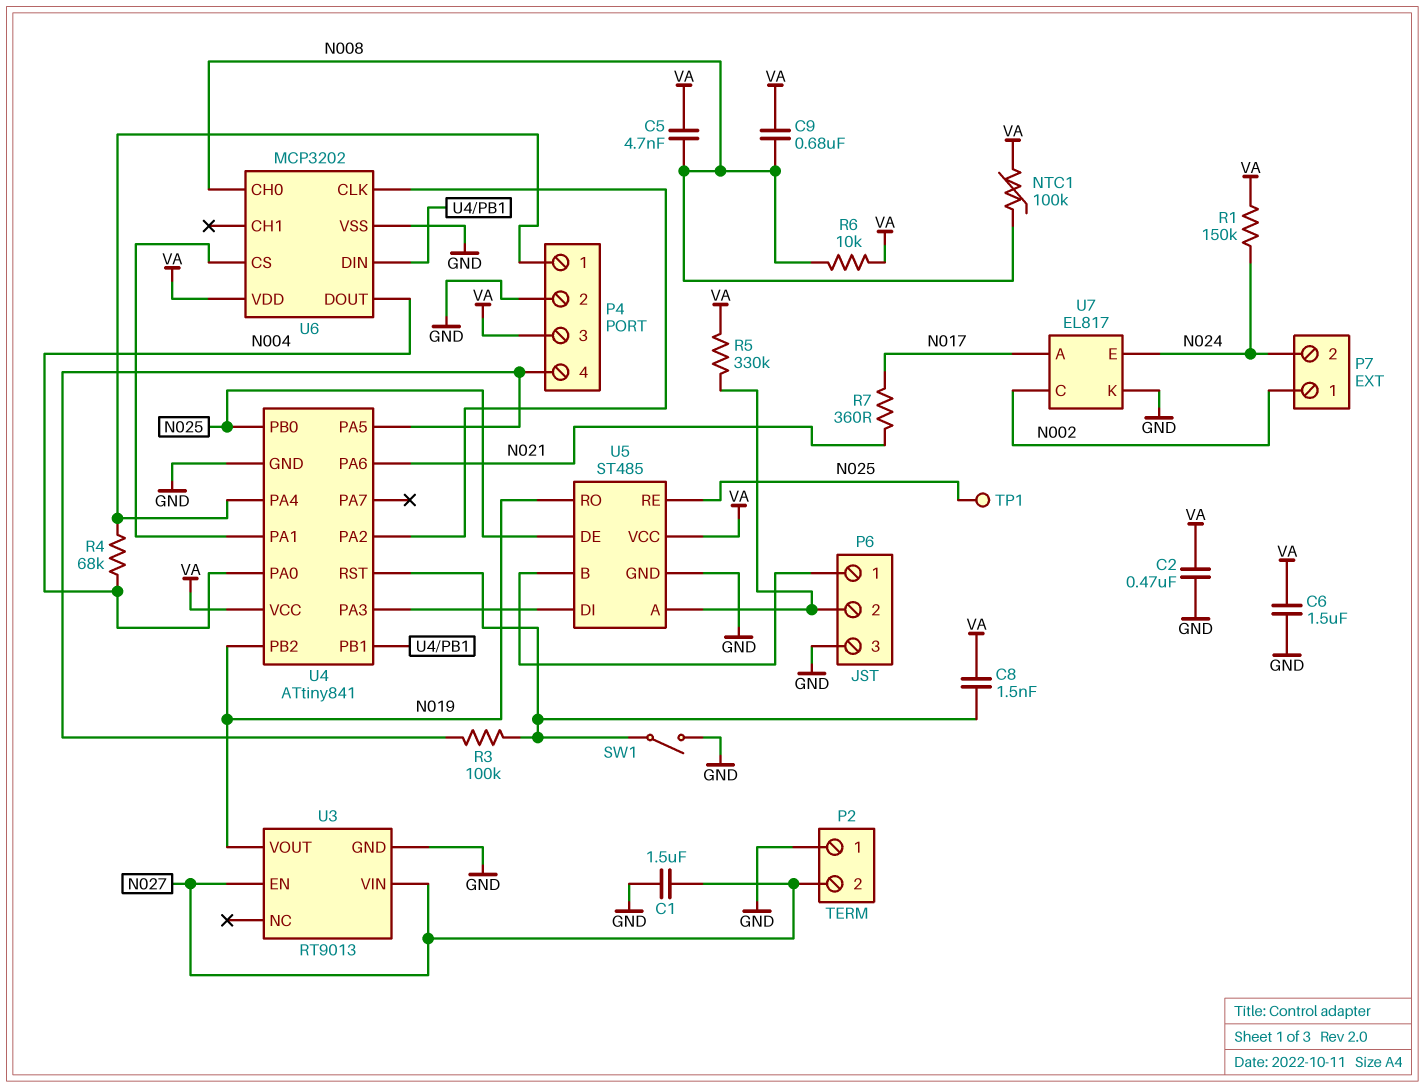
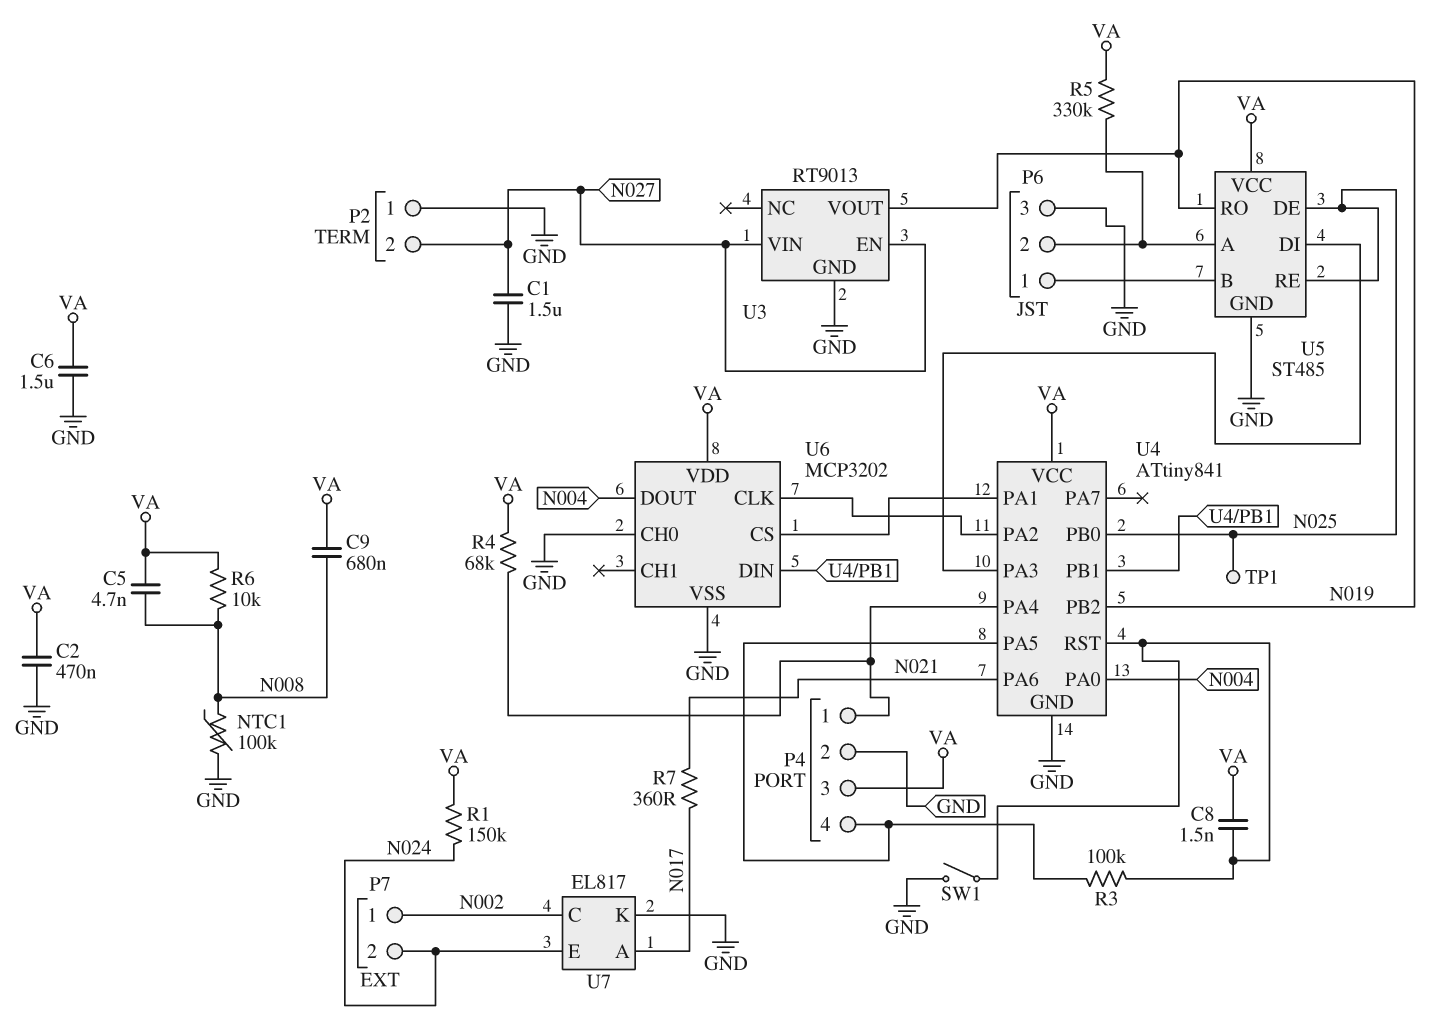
NTC1: 100k (N008, VA) -> 100k (GND, N008)
R4: 68k (N004, P4/1) -> 68k (P4/1, VA)
U6 pin CH0: N008 -> GND

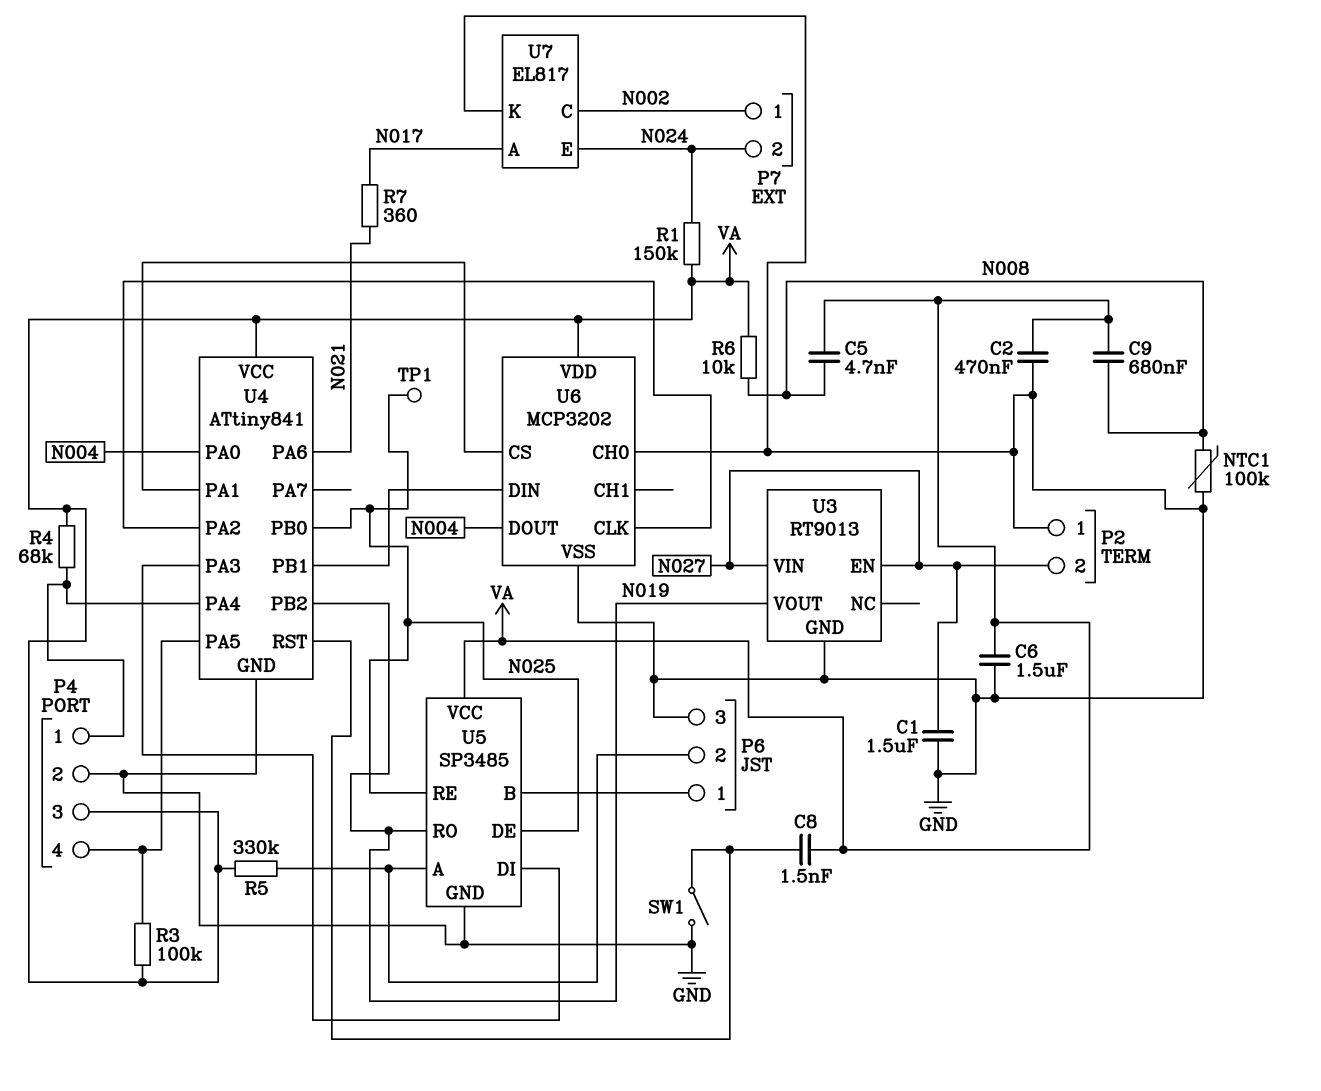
R3: 100k (P4/4, U4/RST) -> 100k (P4/4, VA)
U5: ST485 -> SP3485

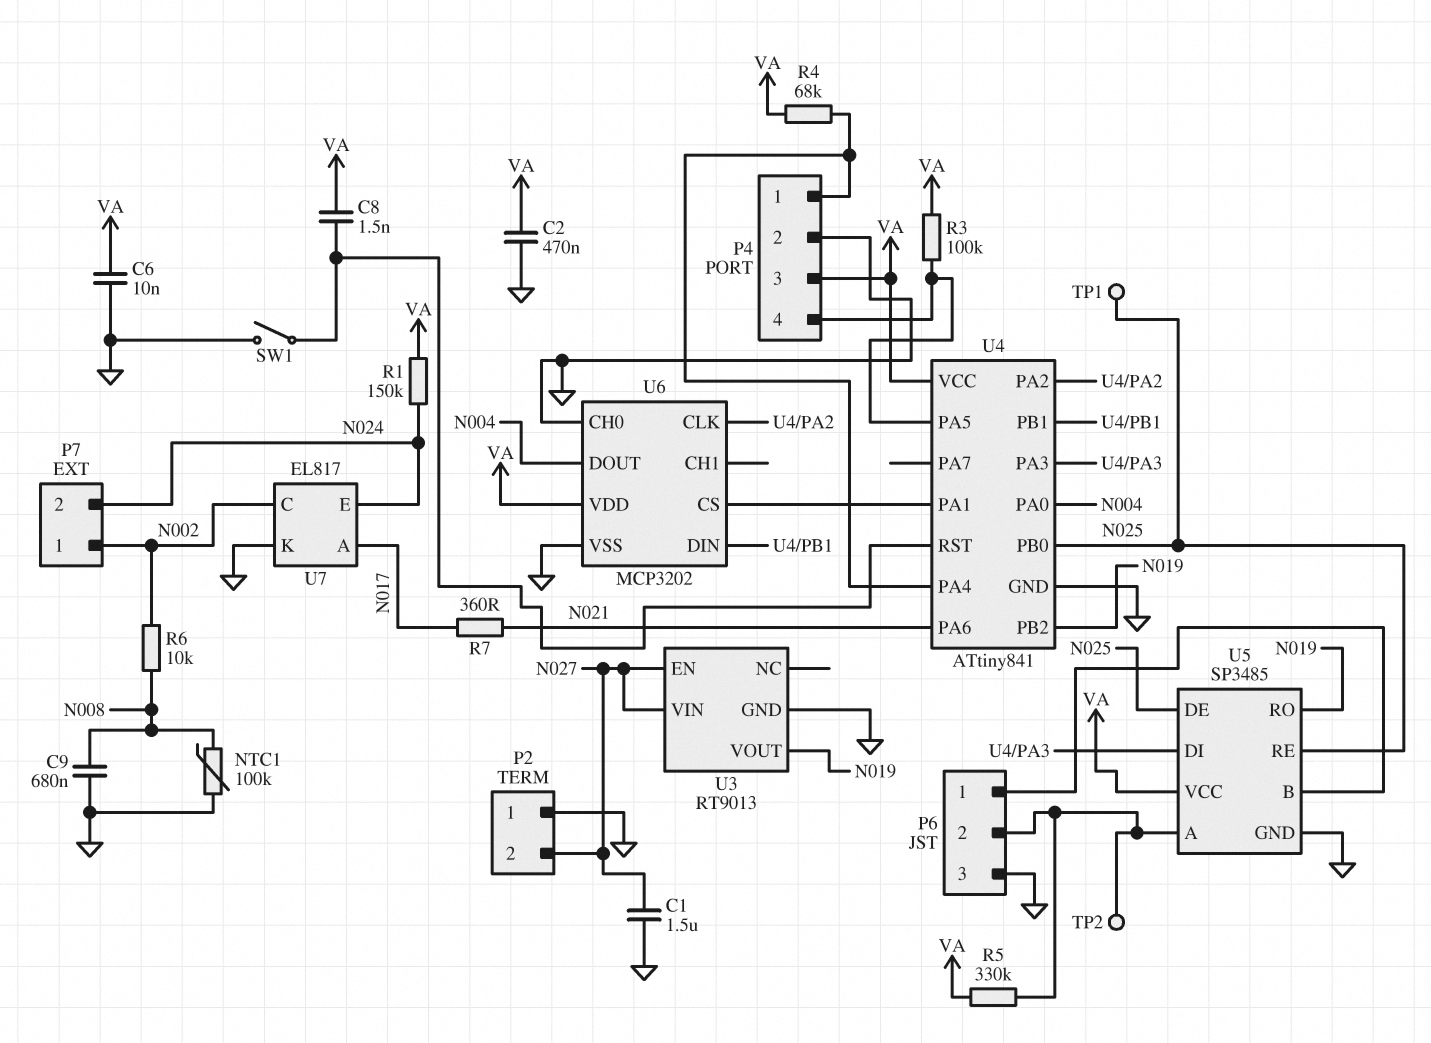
C5: 4.7nF (N008, VA) -> none
C6: 1.5uF (GND, VA) -> 10nF (GND, VA)
C9: 680nF (N008, VA) -> 680nF (GND, N008)
R6: 10k (N008, VA) -> 10k (N002, N008)
TP2: none -> test point (P6/2)

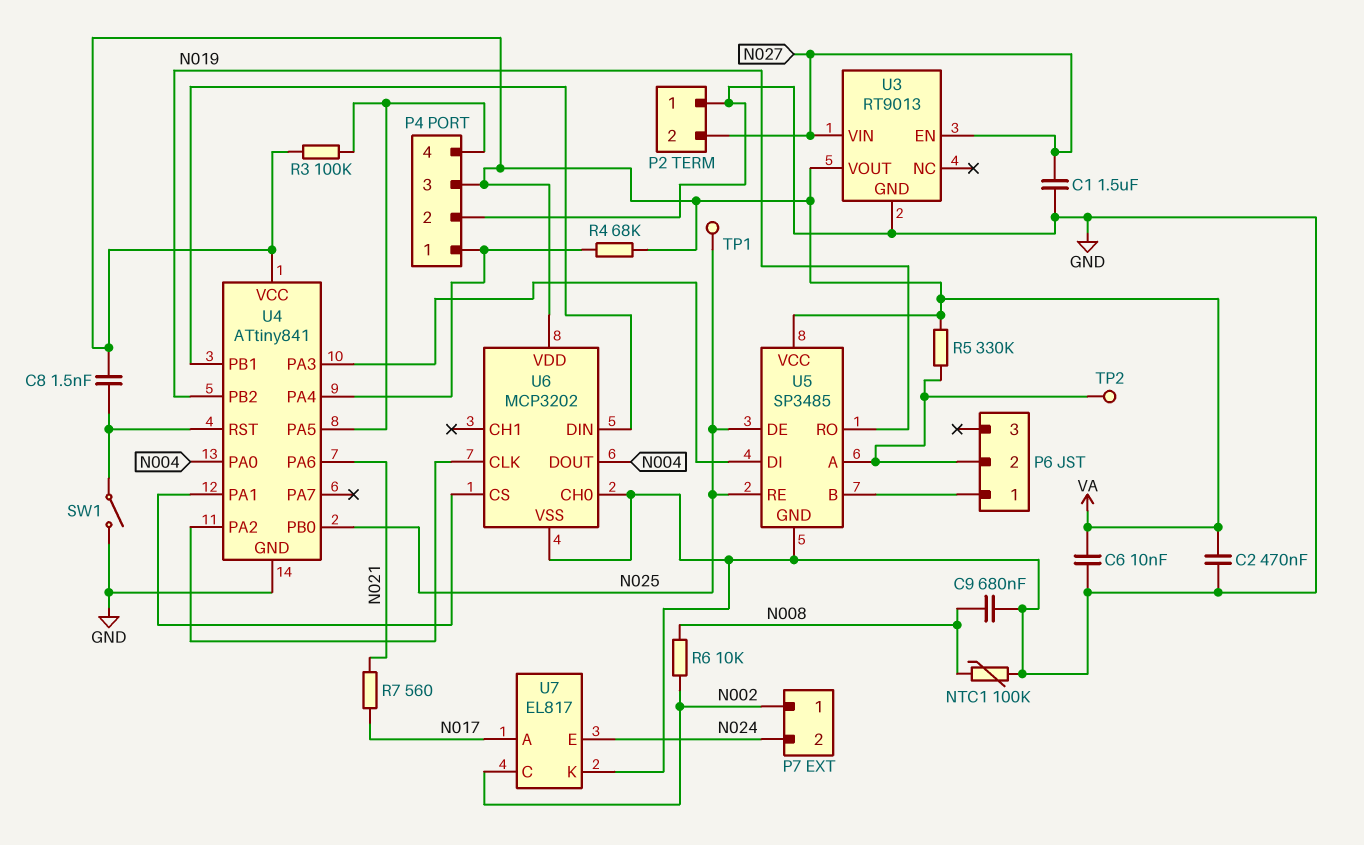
P6 pin 3: GND -> none
R1: 150k (N024, VA) -> none
R7: 360 (N017, N021) -> 560 (N017, N021)
U3 pin VOUT: N019 -> VA

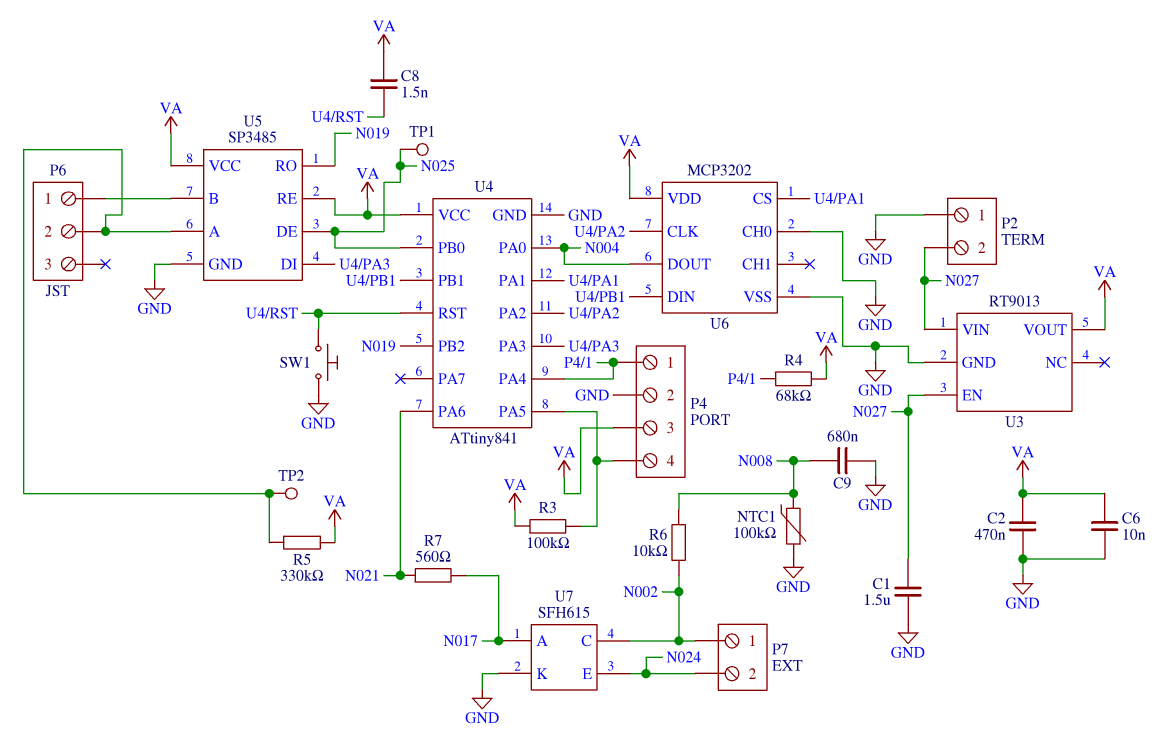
SW1: switch (GND, U4/RST) -> button (GND, U4/RST)
U5 pin RE: N025 -> VA
U7: EL817 -> SFH615

